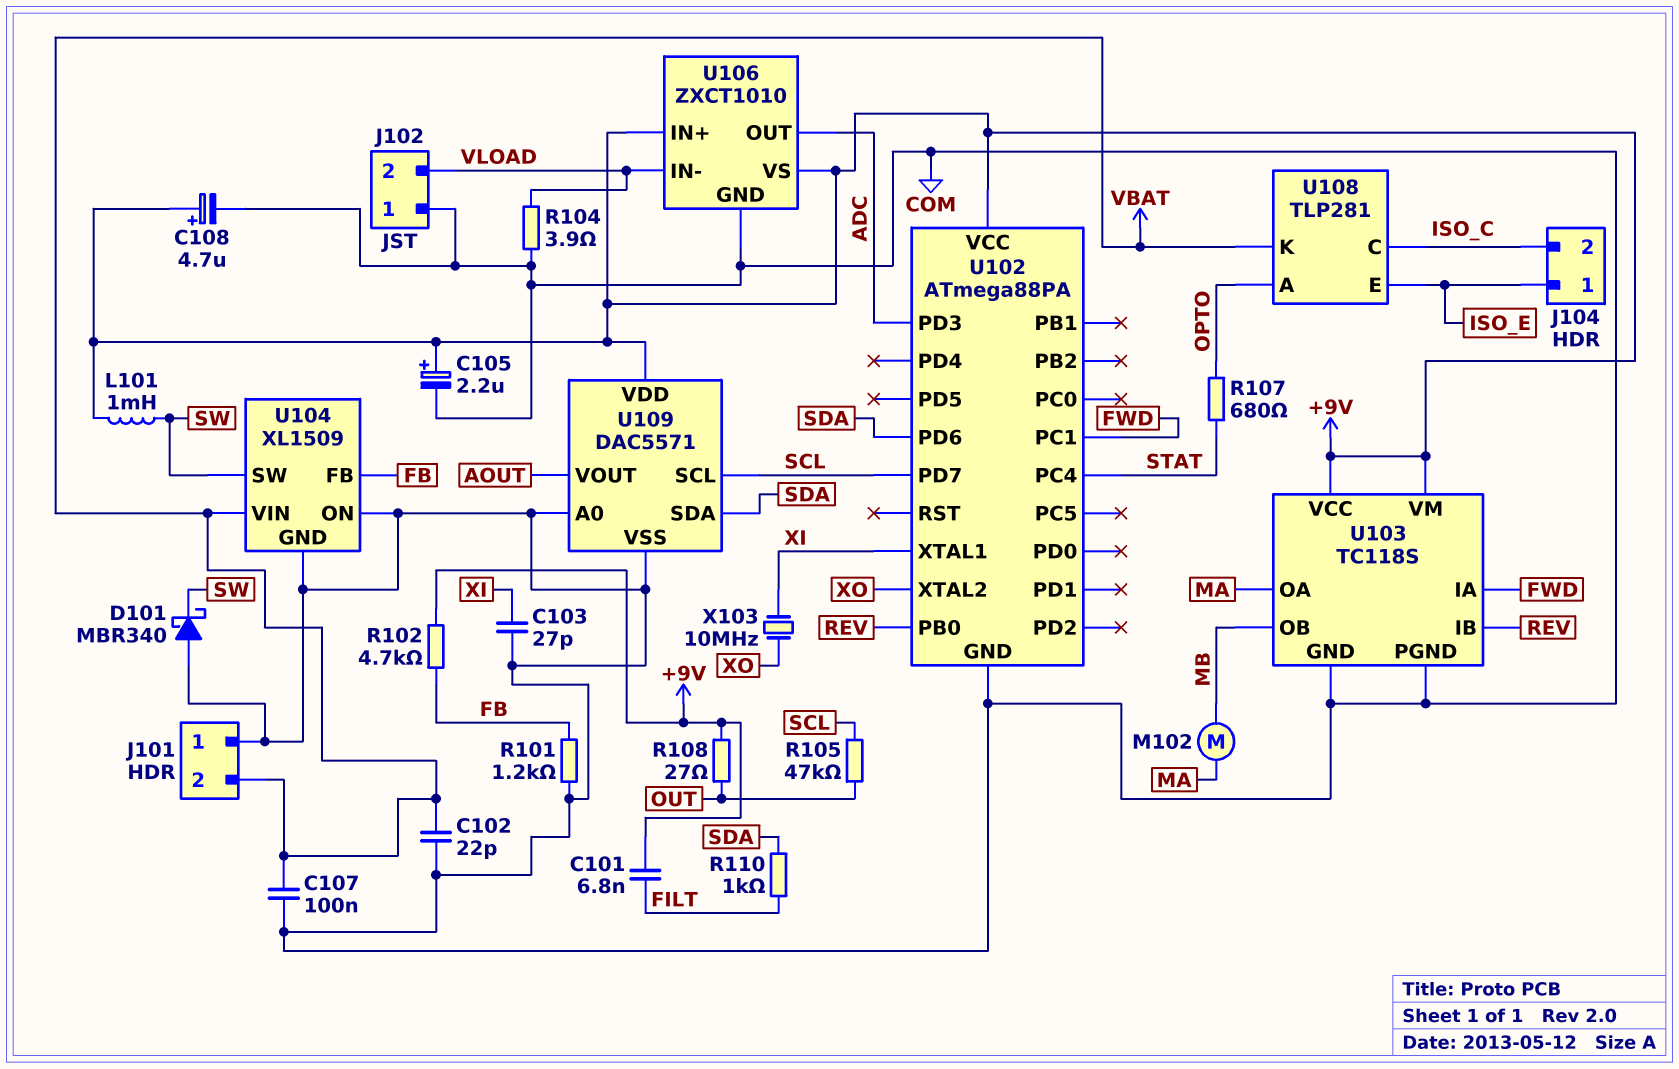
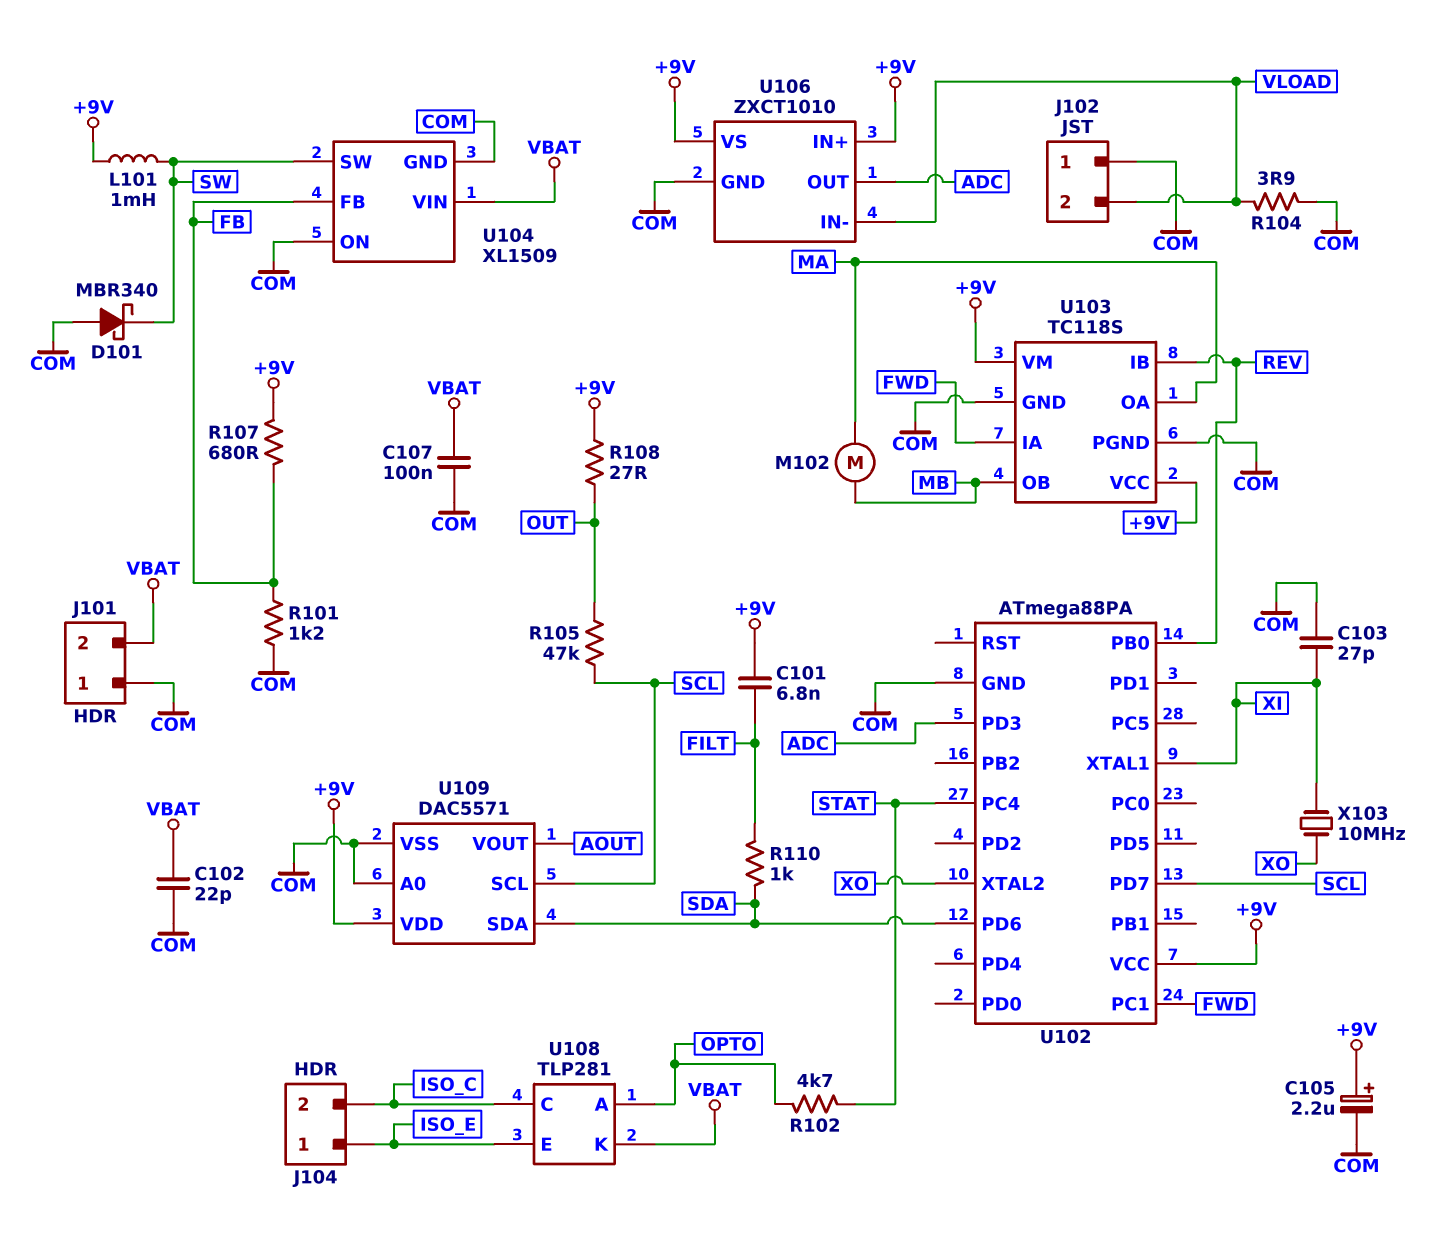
C108: 4.7uF (plus +9V, minus COM) -> none
R102: 4.7k (+9V, FB) -> 4.7k (OPTO, STAT)
R107: 680 (OPTO, STAT) -> 680 (+9V, FB)

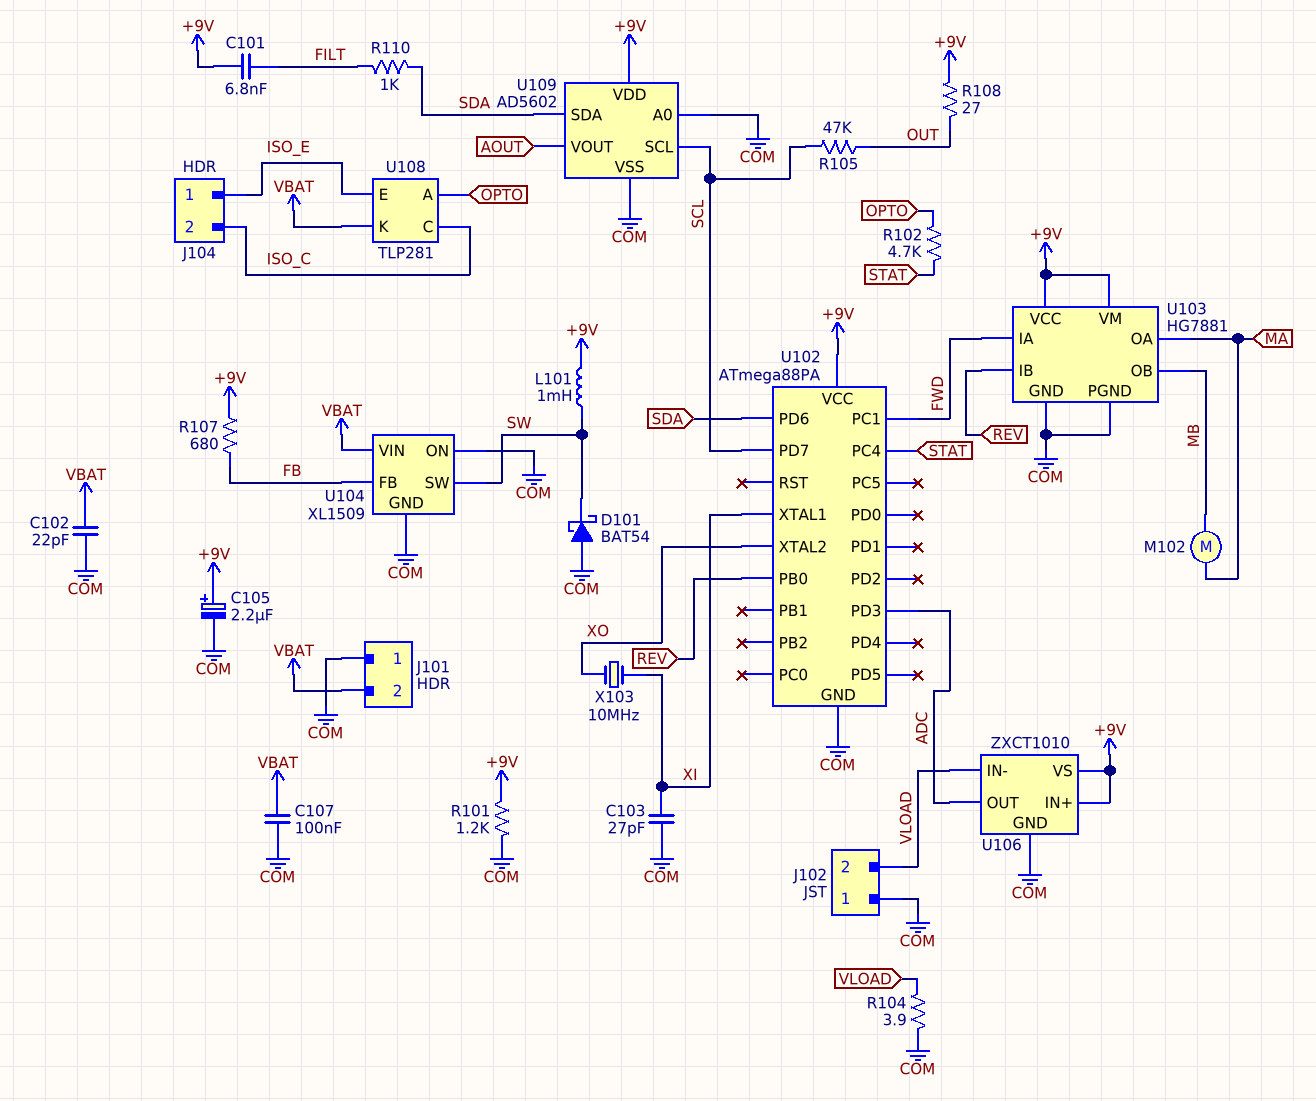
D101: schottky MBR340 (A COM, K SW) -> schottky BAT54 (A COM, K SW)
R101: 1.2k (COM, FB) -> 1.2k (+9V, COM)
U103: TC118S -> HG7881
U109: DAC5571 -> AD5602

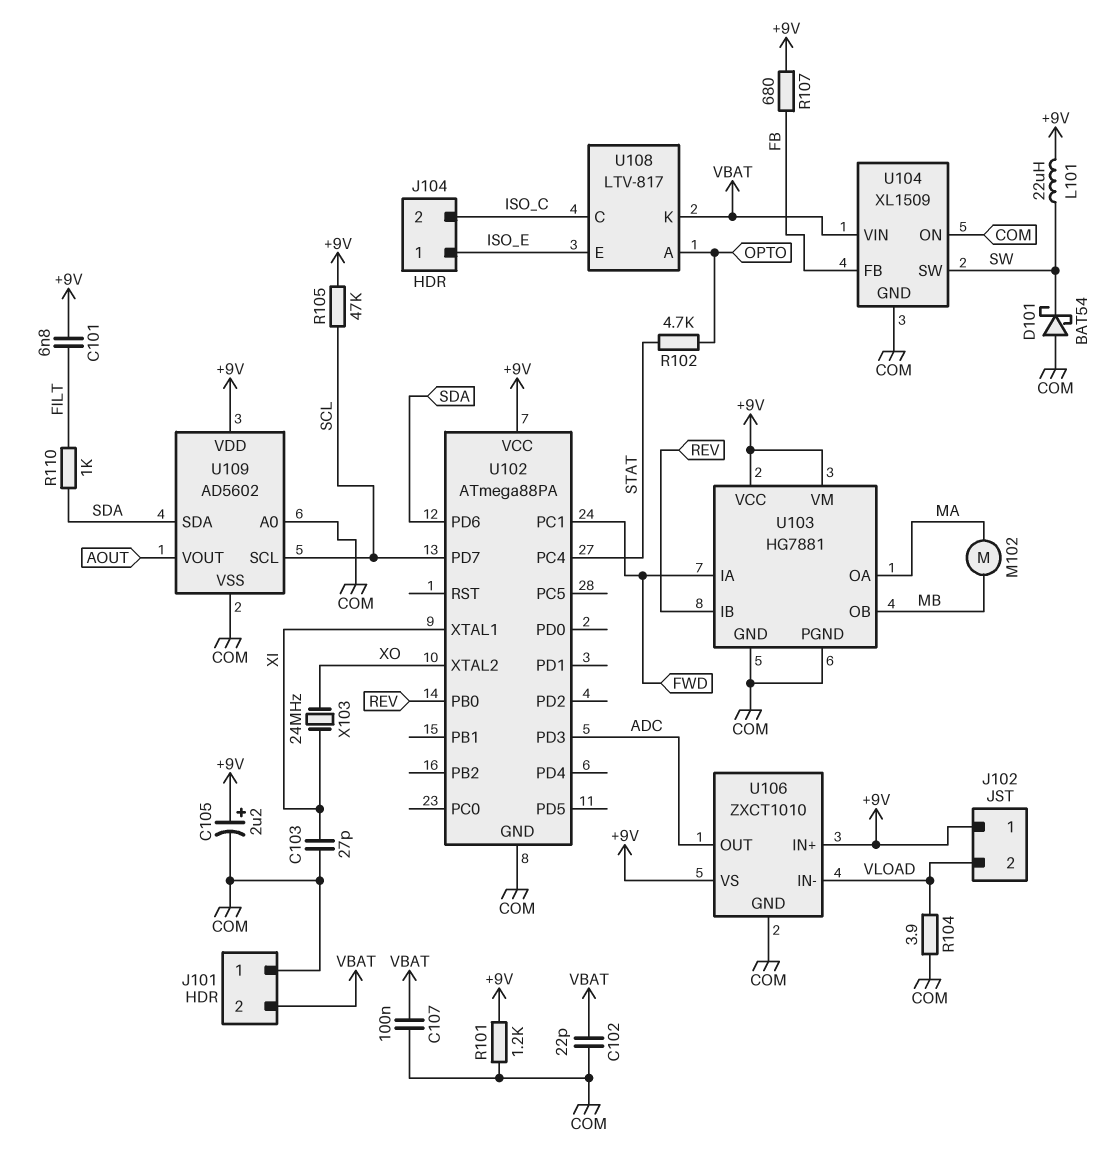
J102 pin 1: COM -> +9V
L101: 1mH (+9V, SW) -> 22uH (+9V, SW)
R105: 47k (OUT, SCL) -> 47k (+9V, SCL)
R108: 27 (+9V, OUT) -> none
U108: TLP281 -> LTV-817
X103: 10MHz (XI, XO) -> 24MHz (XI, XO)

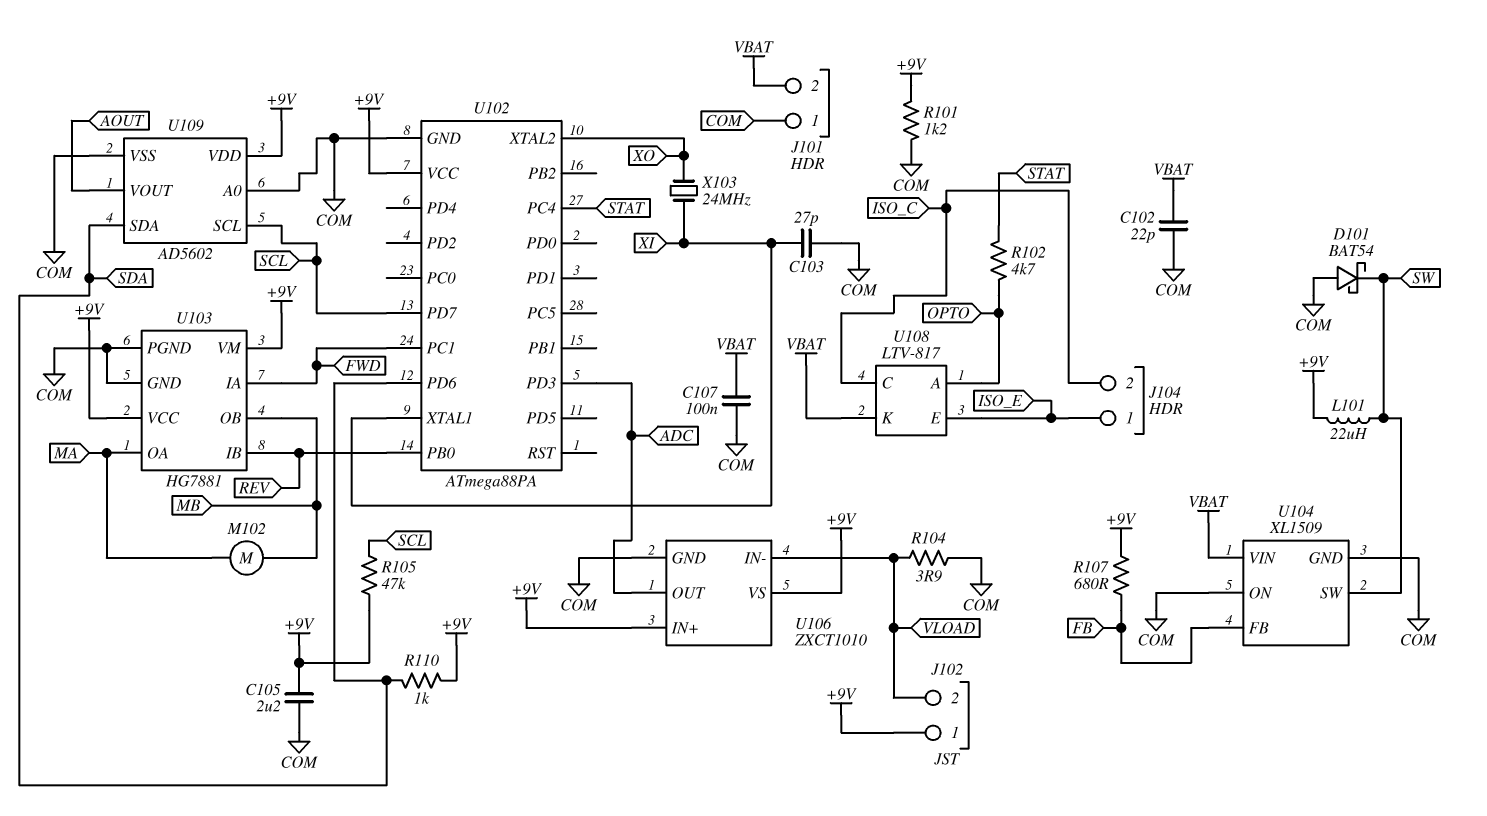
C101: 6.8nF (+9V, FILT) -> none
C105: 2.2uF (plus +9V, minus COM) -> 2.2uF (+9V, COM)
R110: 1k (FILT, SDA) -> 1k (+9V, SDA)

